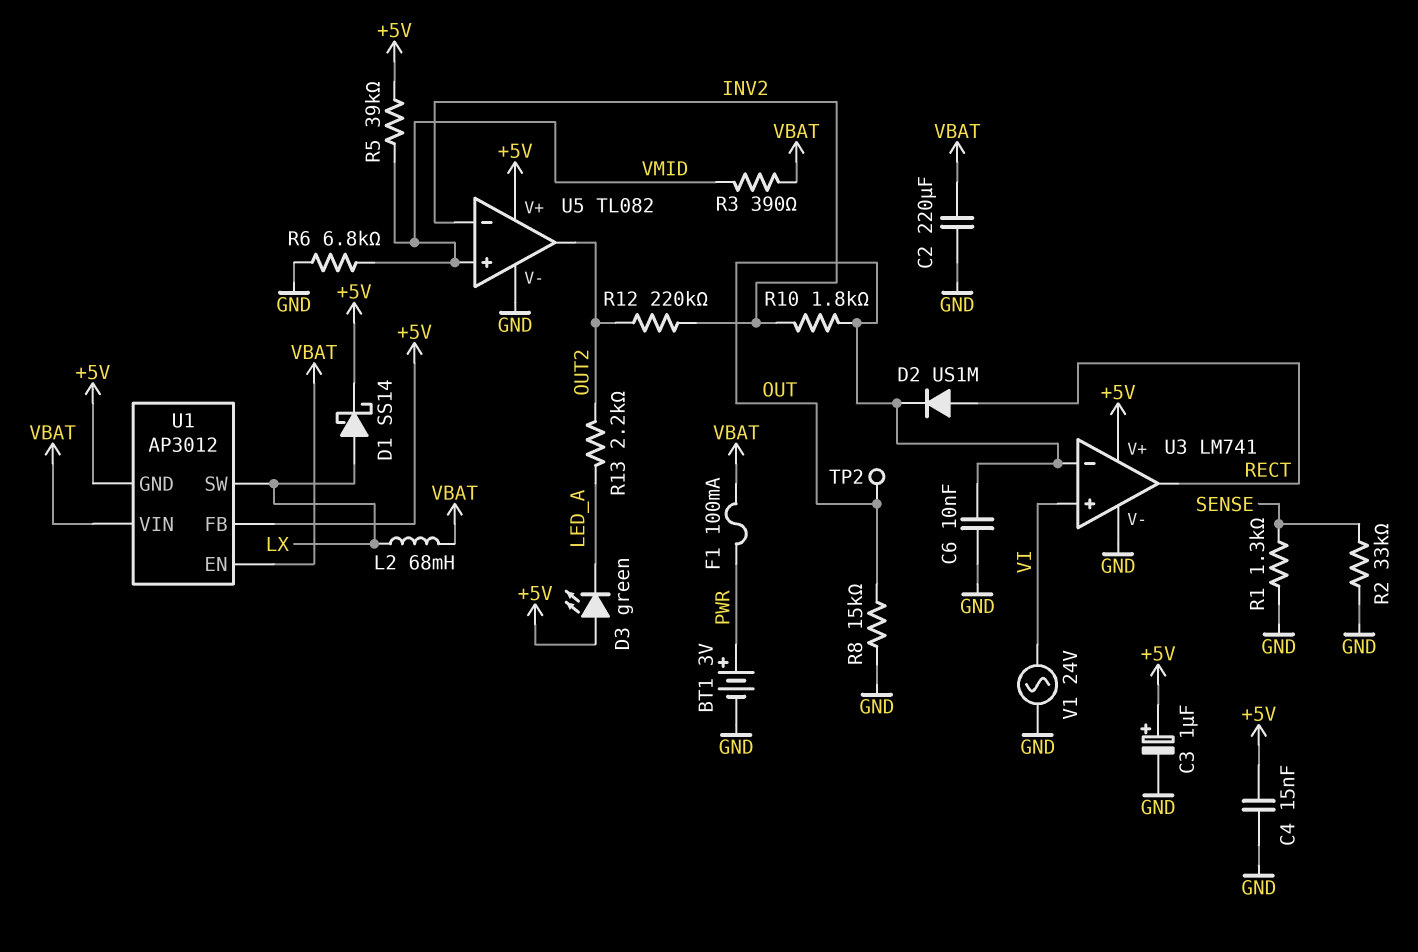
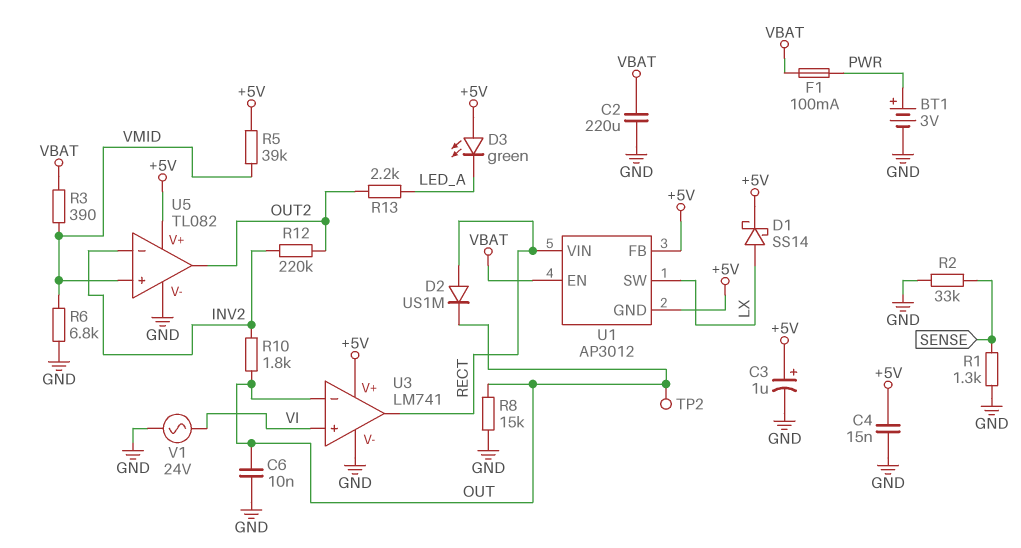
L2: 68mH (LX, VBAT) -> none
U1 pin VIN: VBAT -> RECT

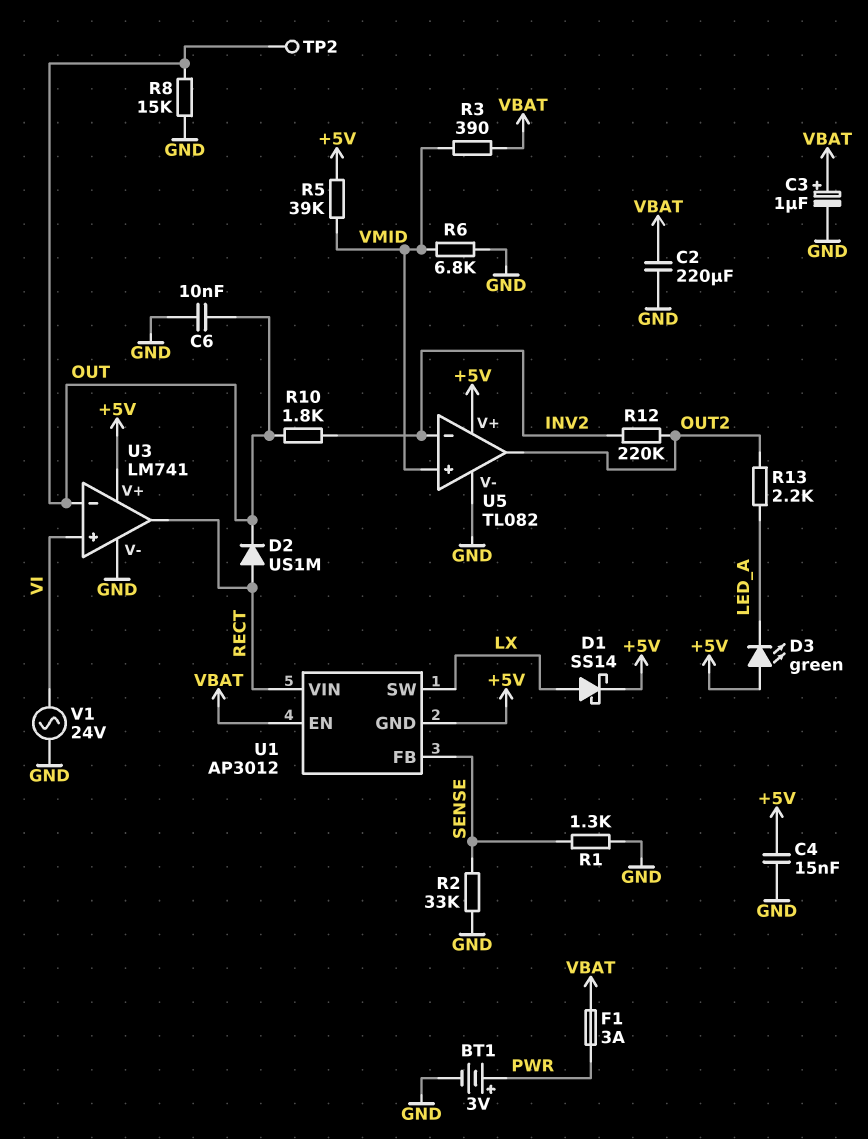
C3: 1uF (plus +5V, minus GND) -> 1uF (plus VBAT, minus GND)
F1: 100mA (PWR, VBAT) -> 3A (PWR, VBAT)
U1 pin FB: +5V -> SENSE

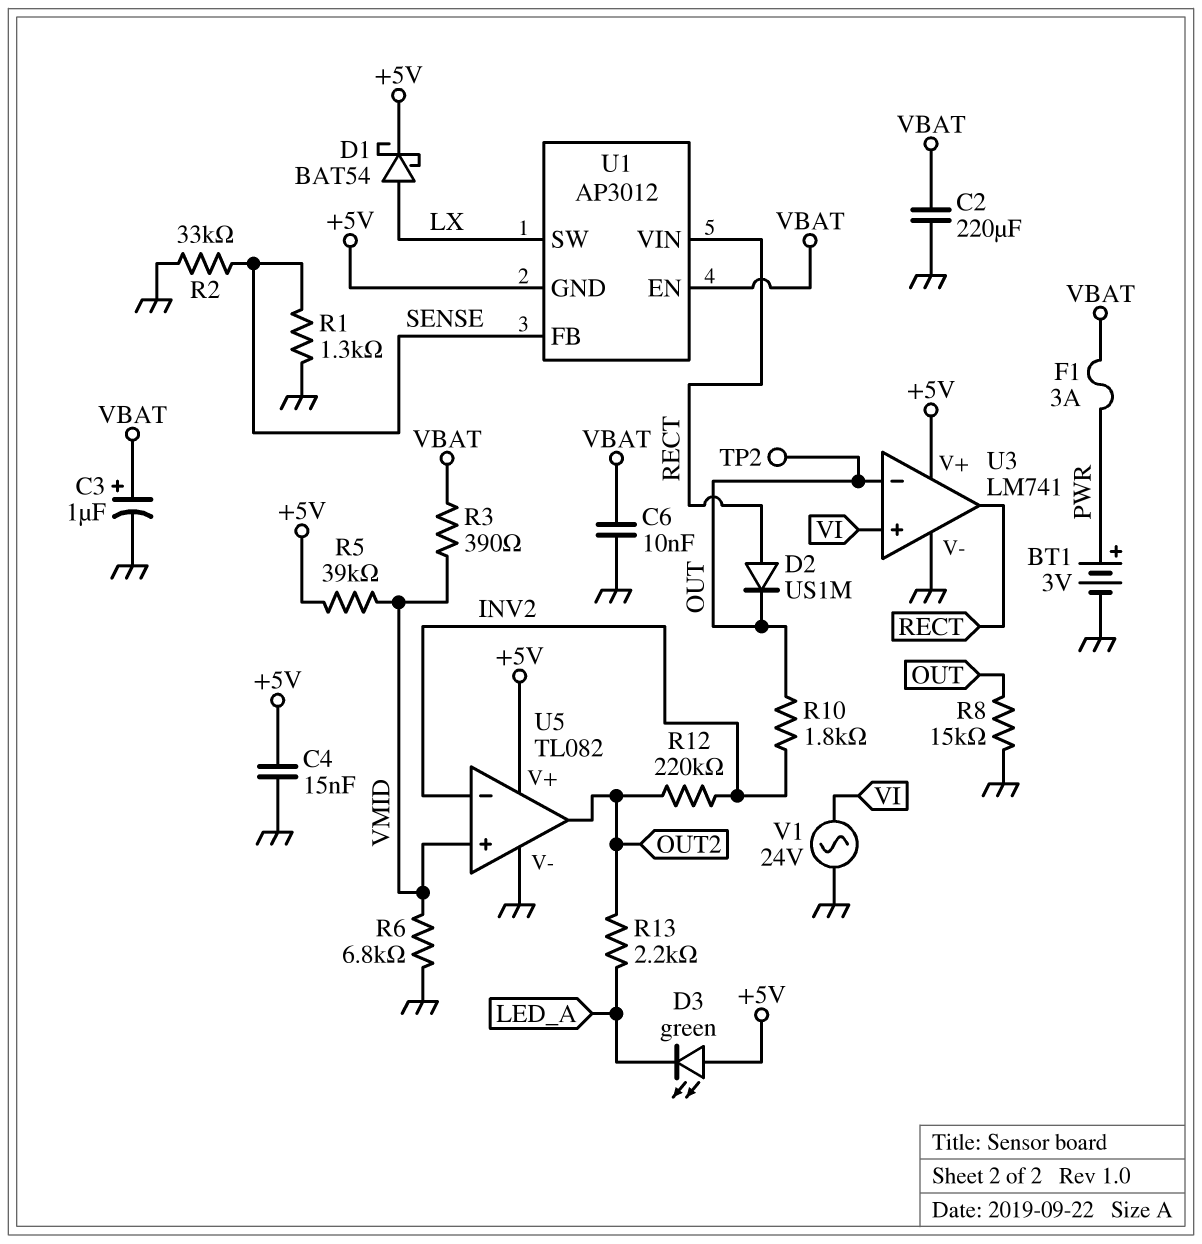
C6: 10nF (GND, OUT) -> 10nF (GND, VBAT)
D1: schottky SS14 (A LX, K +5V) -> schottky BAT54 (A LX, K +5V)

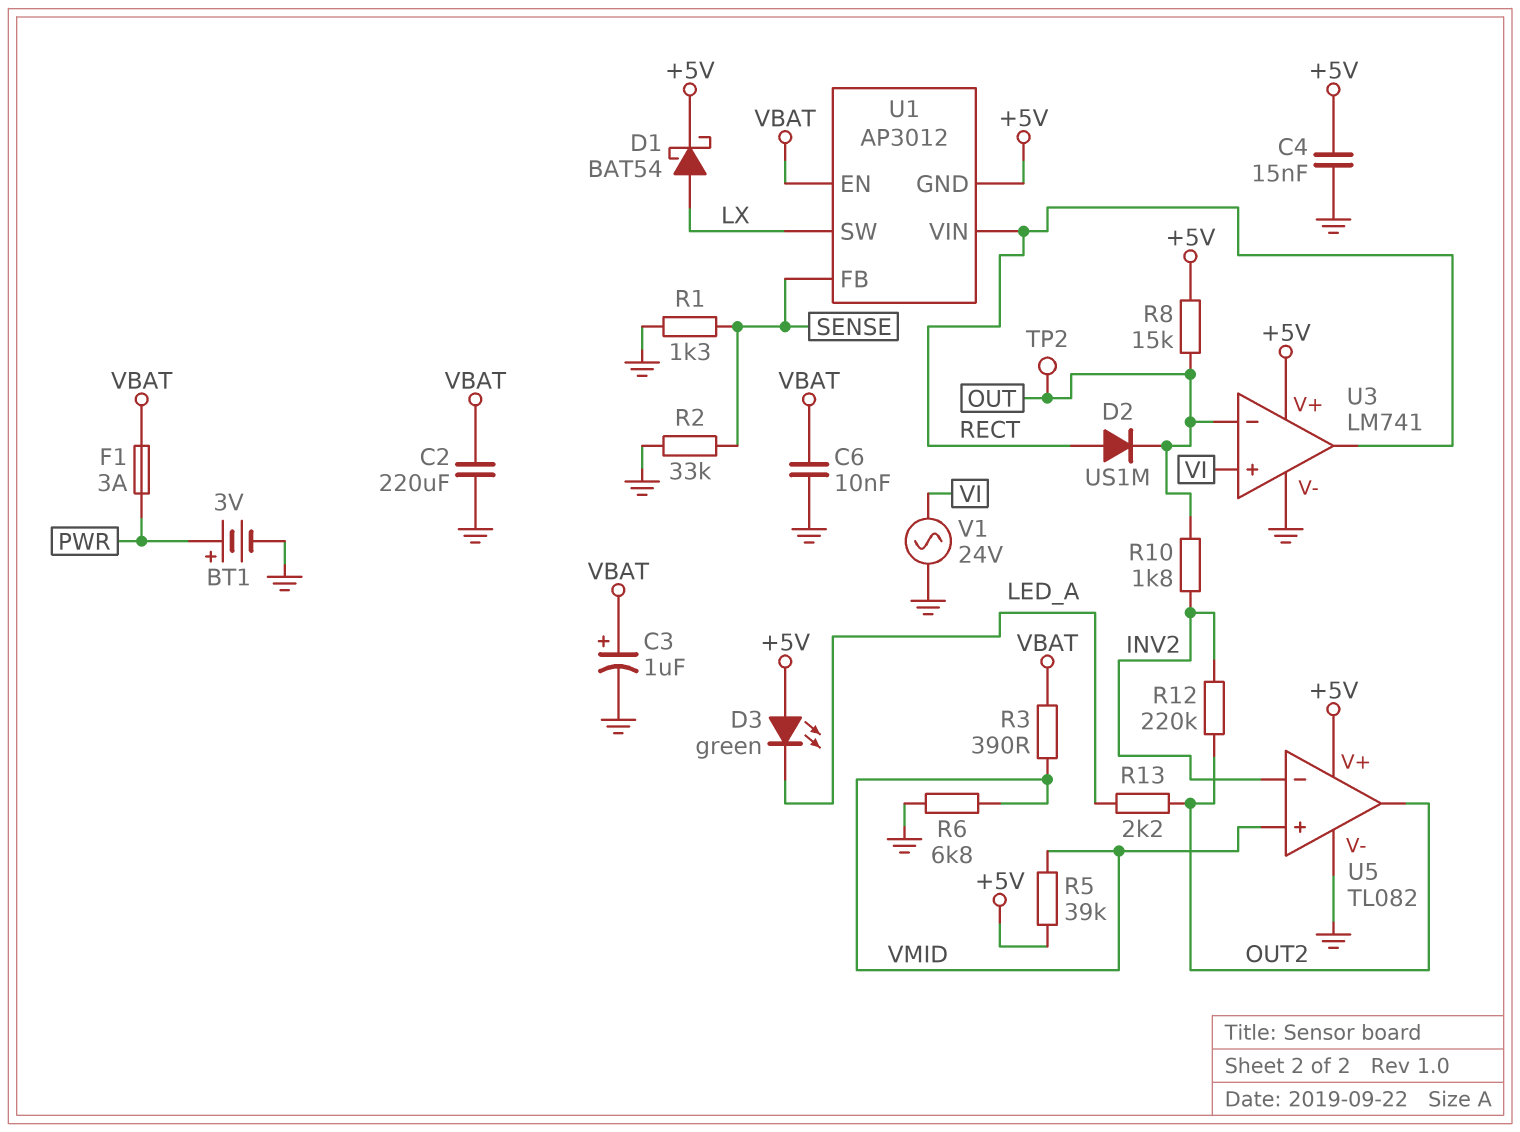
R8: 15k (GND, OUT) -> 15k (+5V, OUT)

